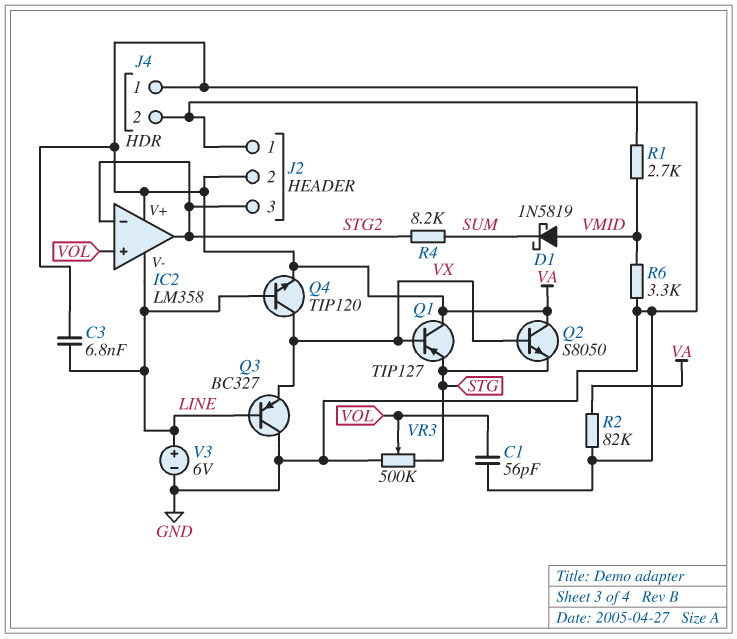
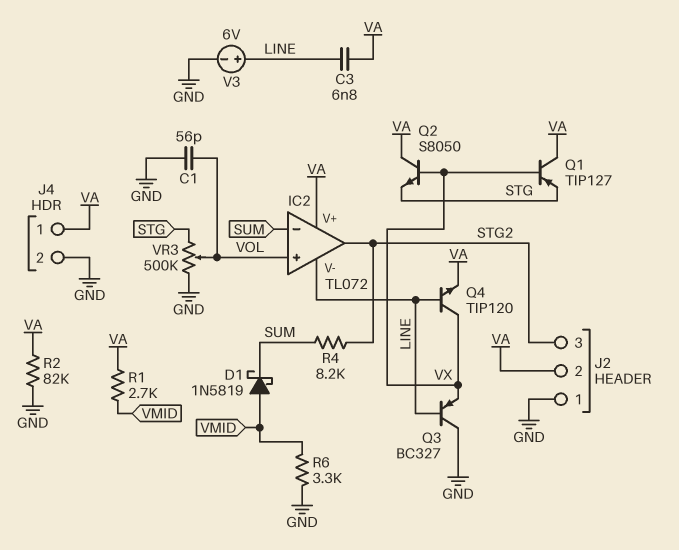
IC2: LM358 -> TL072
IC2 pin in-: STG2 -> SUM

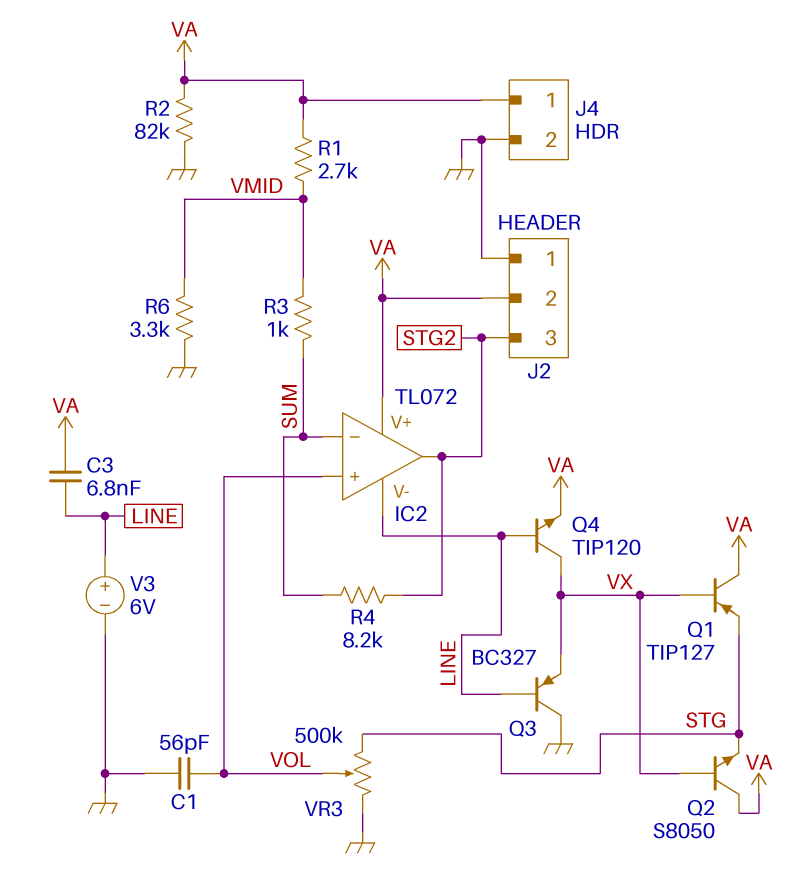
D1: schottky 1N5819 (A VMID, K SUM) -> none
R3: none -> 1k (SUM, VMID)

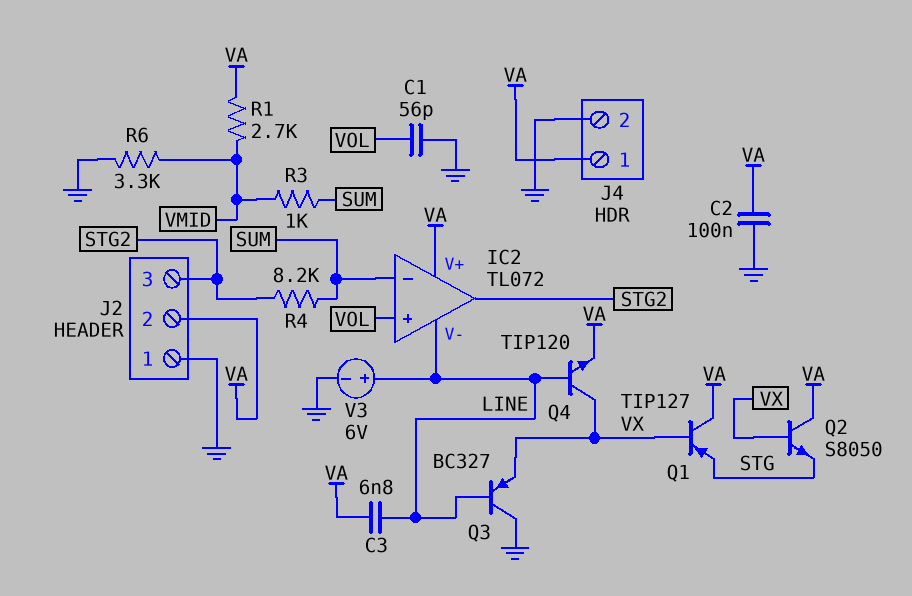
C2: none -> 100nF (GND, VA)
R2: 82k (GND, VA) -> none
VR3: 500k (GND, STG, wiper VOL) -> none

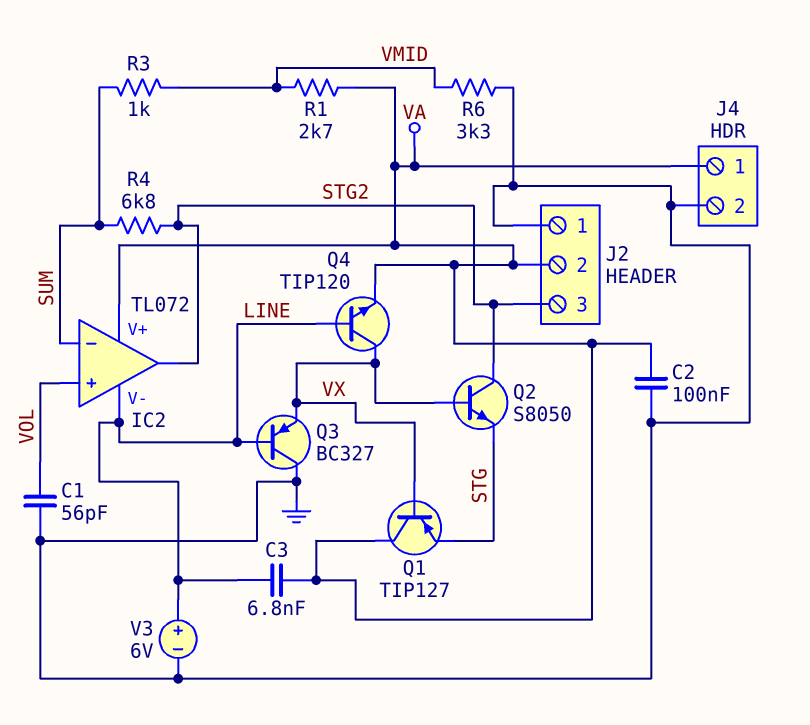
Q2: NPN S8050 (B VX, C VA, E STG) -> NPN S8050 (B VX, C STG2, E STG)
R4: 8.2k (STG2, SUM) -> 6.8k (STG2, SUM)

